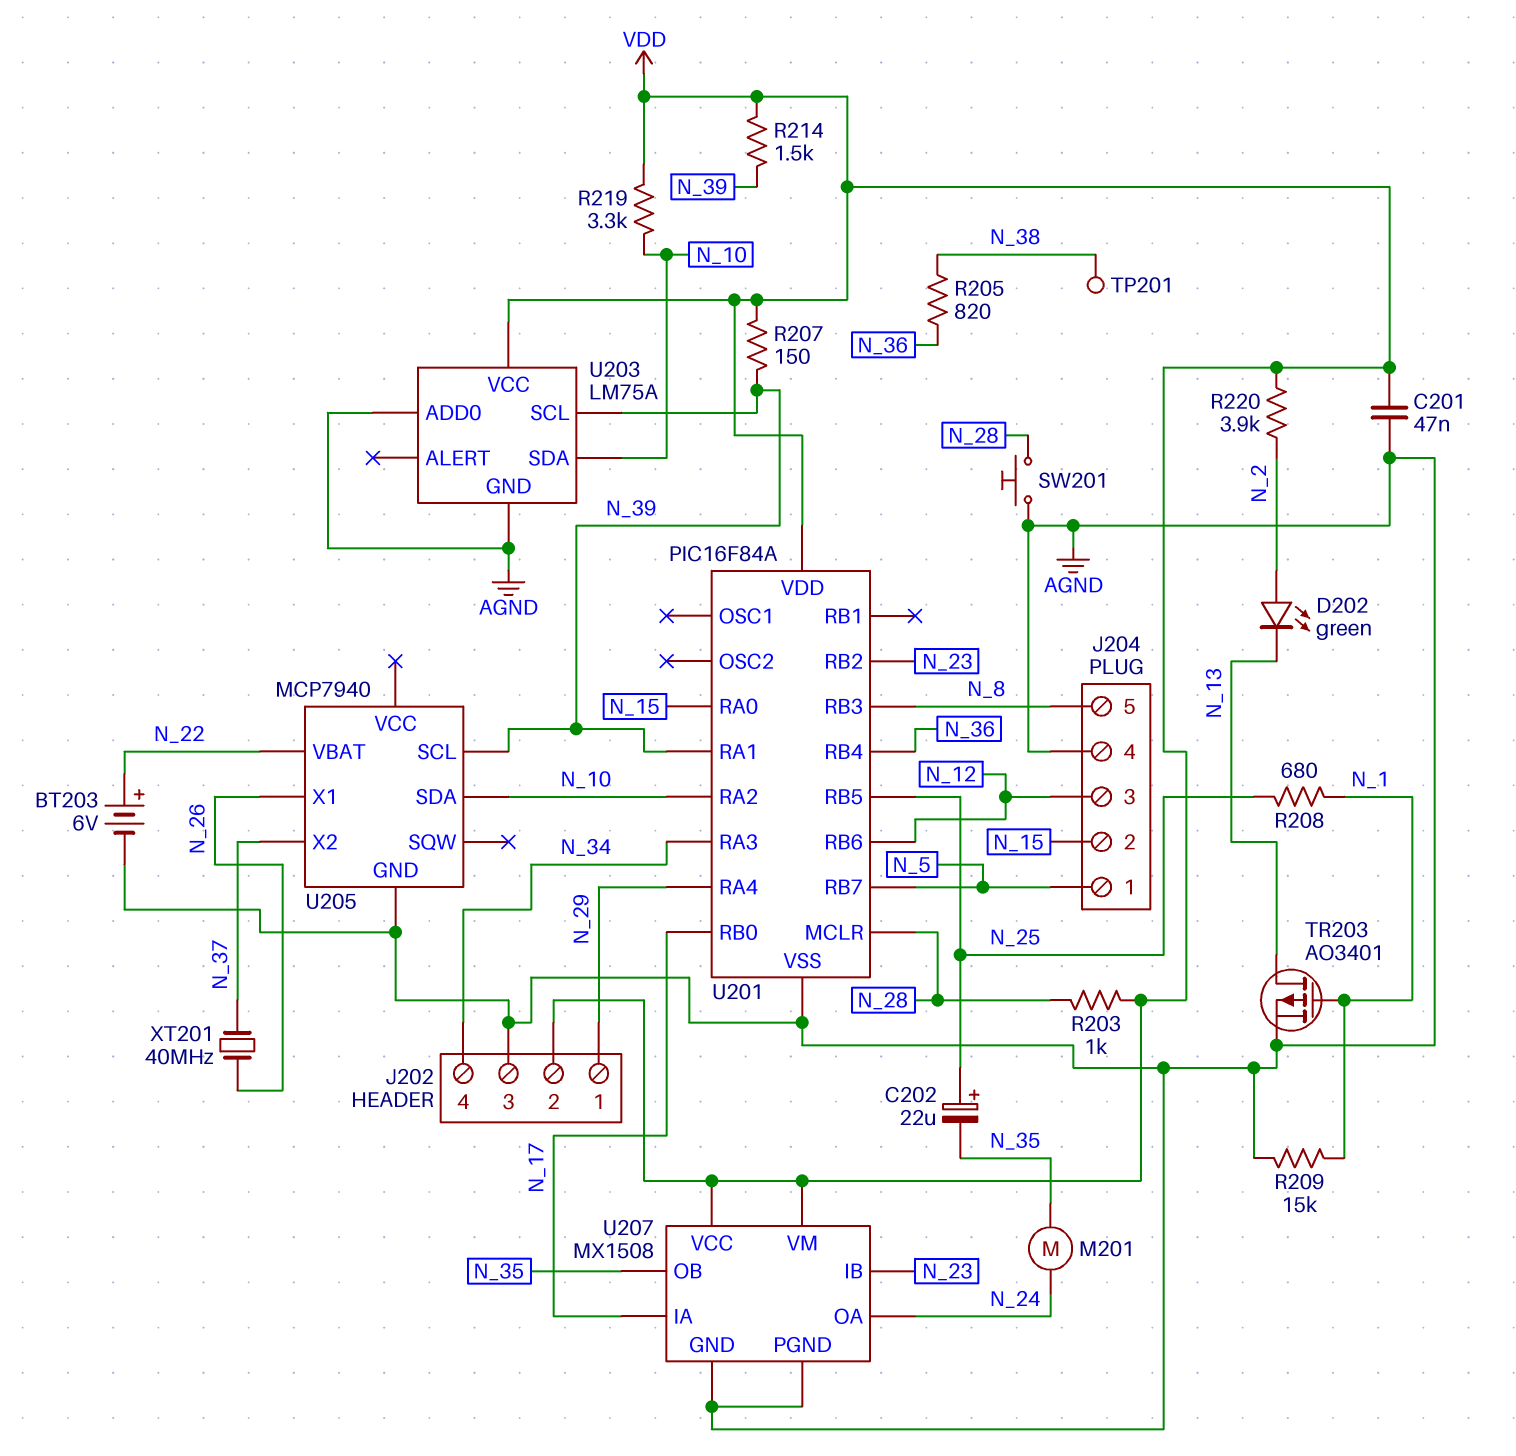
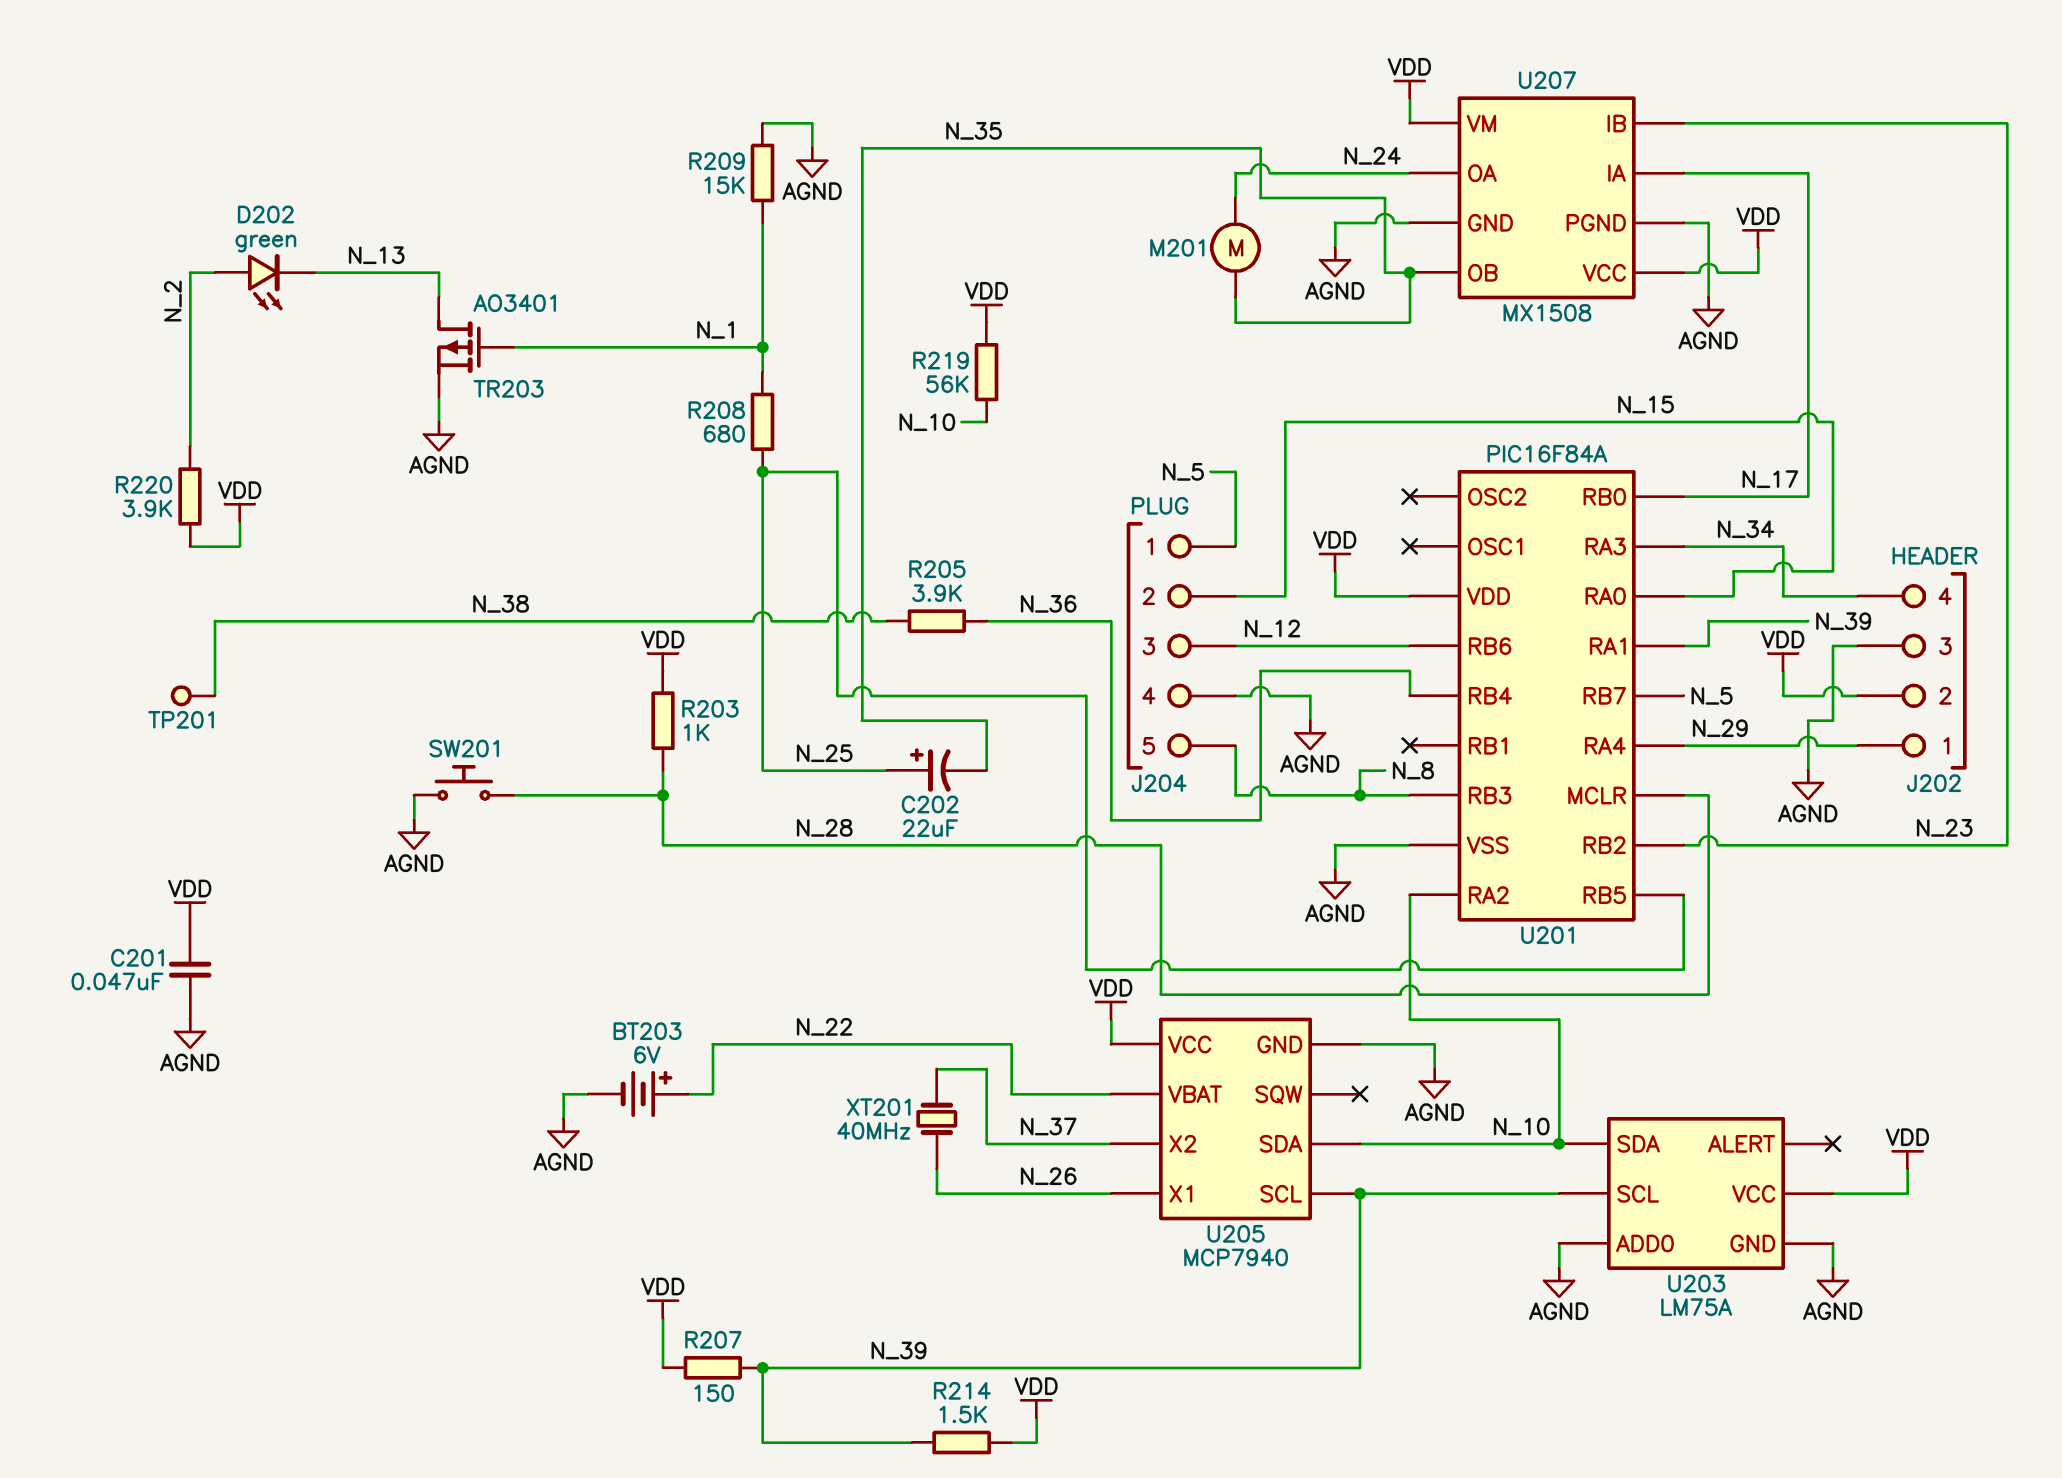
R205: 820 (N_36, N_38) -> 3.9k (N_36, N_38)
R219: 3.3k (N_10, VDD) -> 56k (N_10, VDD)
U205 pin VCC: none -> VDD

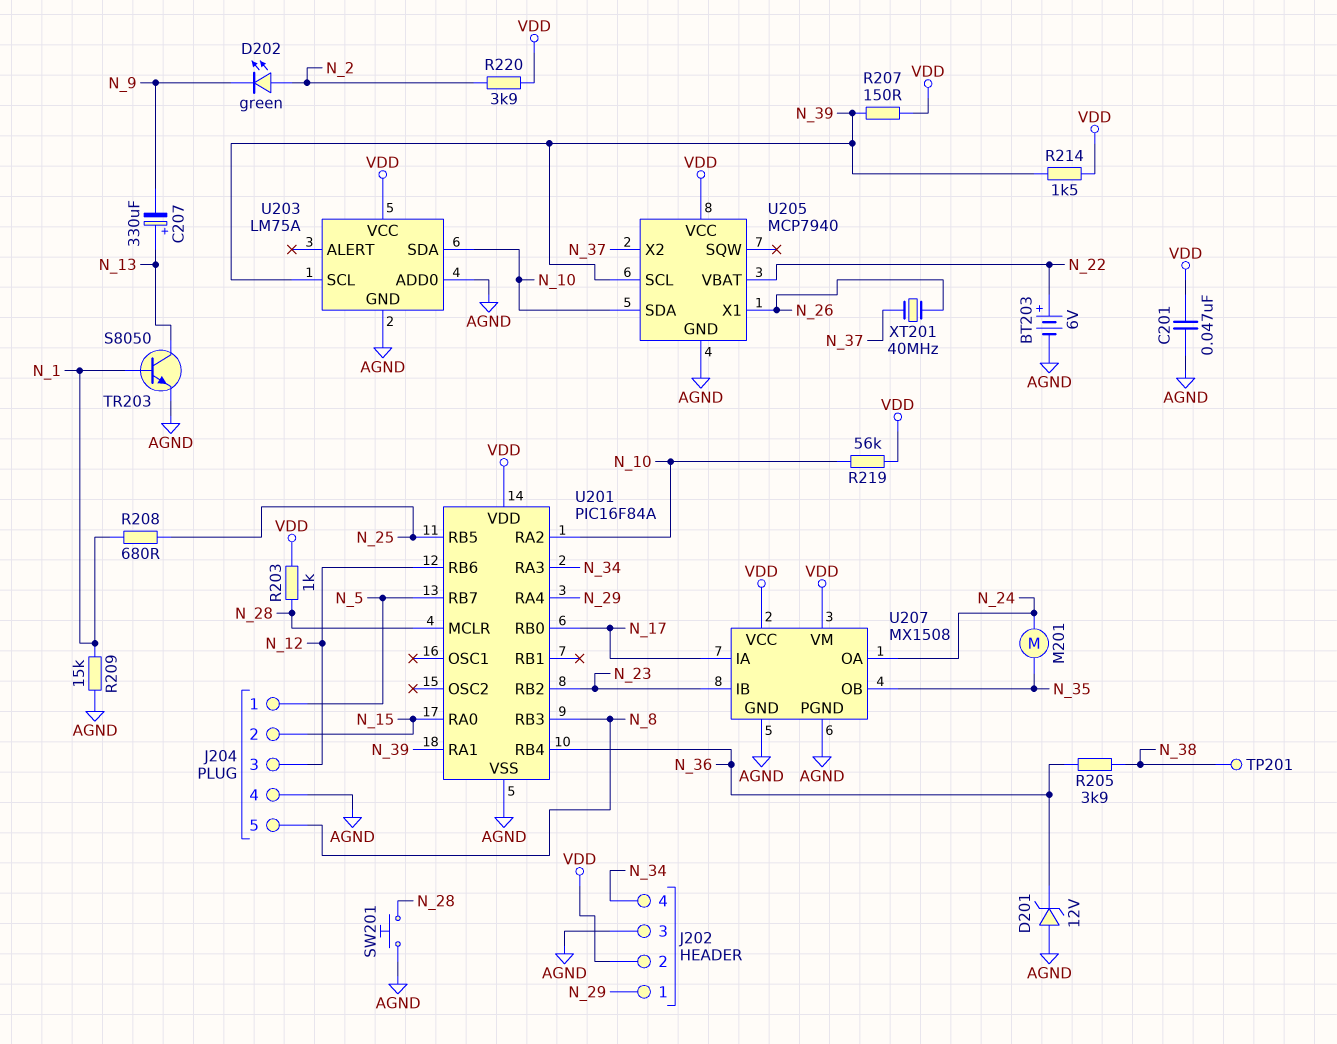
C202: 22uF (plus N_25, minus N_35) -> none
C207: none -> 330uF (plus N_13, minus N_9)
D201: none -> zener 12V (A AGND, K N_36)
D202: LED green (A N_2, K N_13) -> LED green (A N_2, K N_9)
TR203: PMOS AO3401 (G N_1, D N_13, S AGND) -> NPN S8050 (B N_1, C N_13, E AGND)

